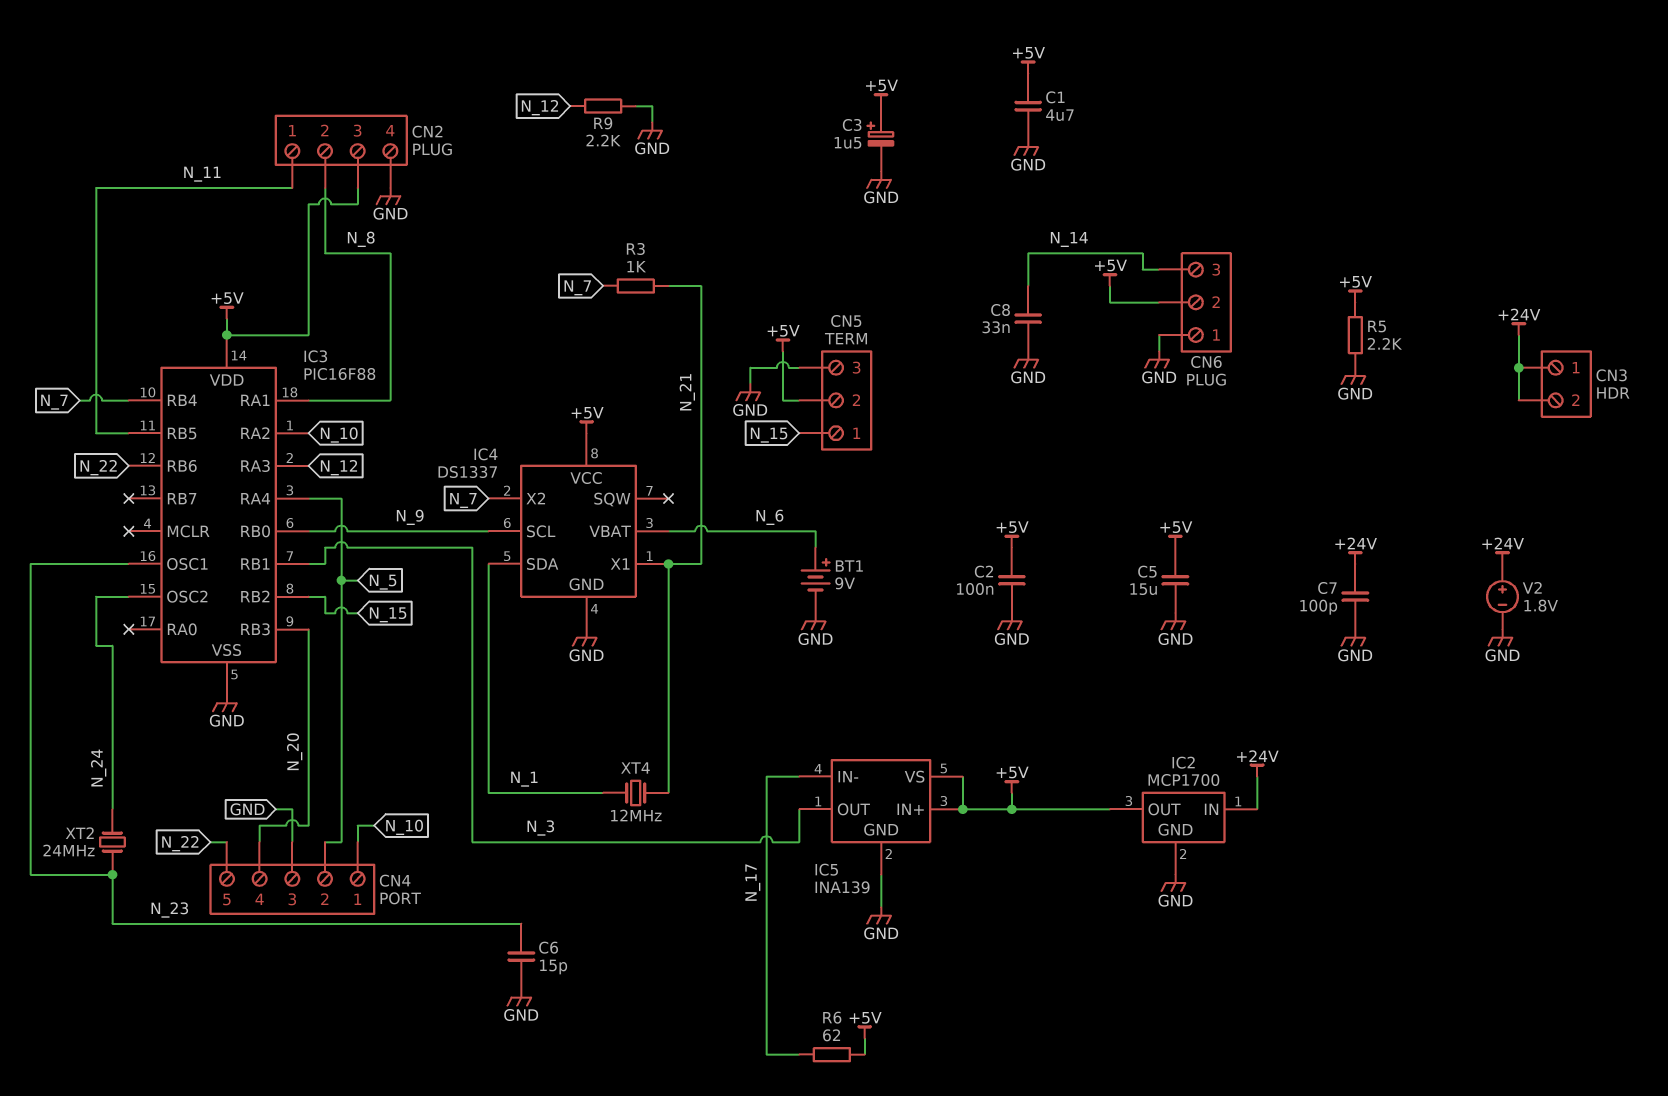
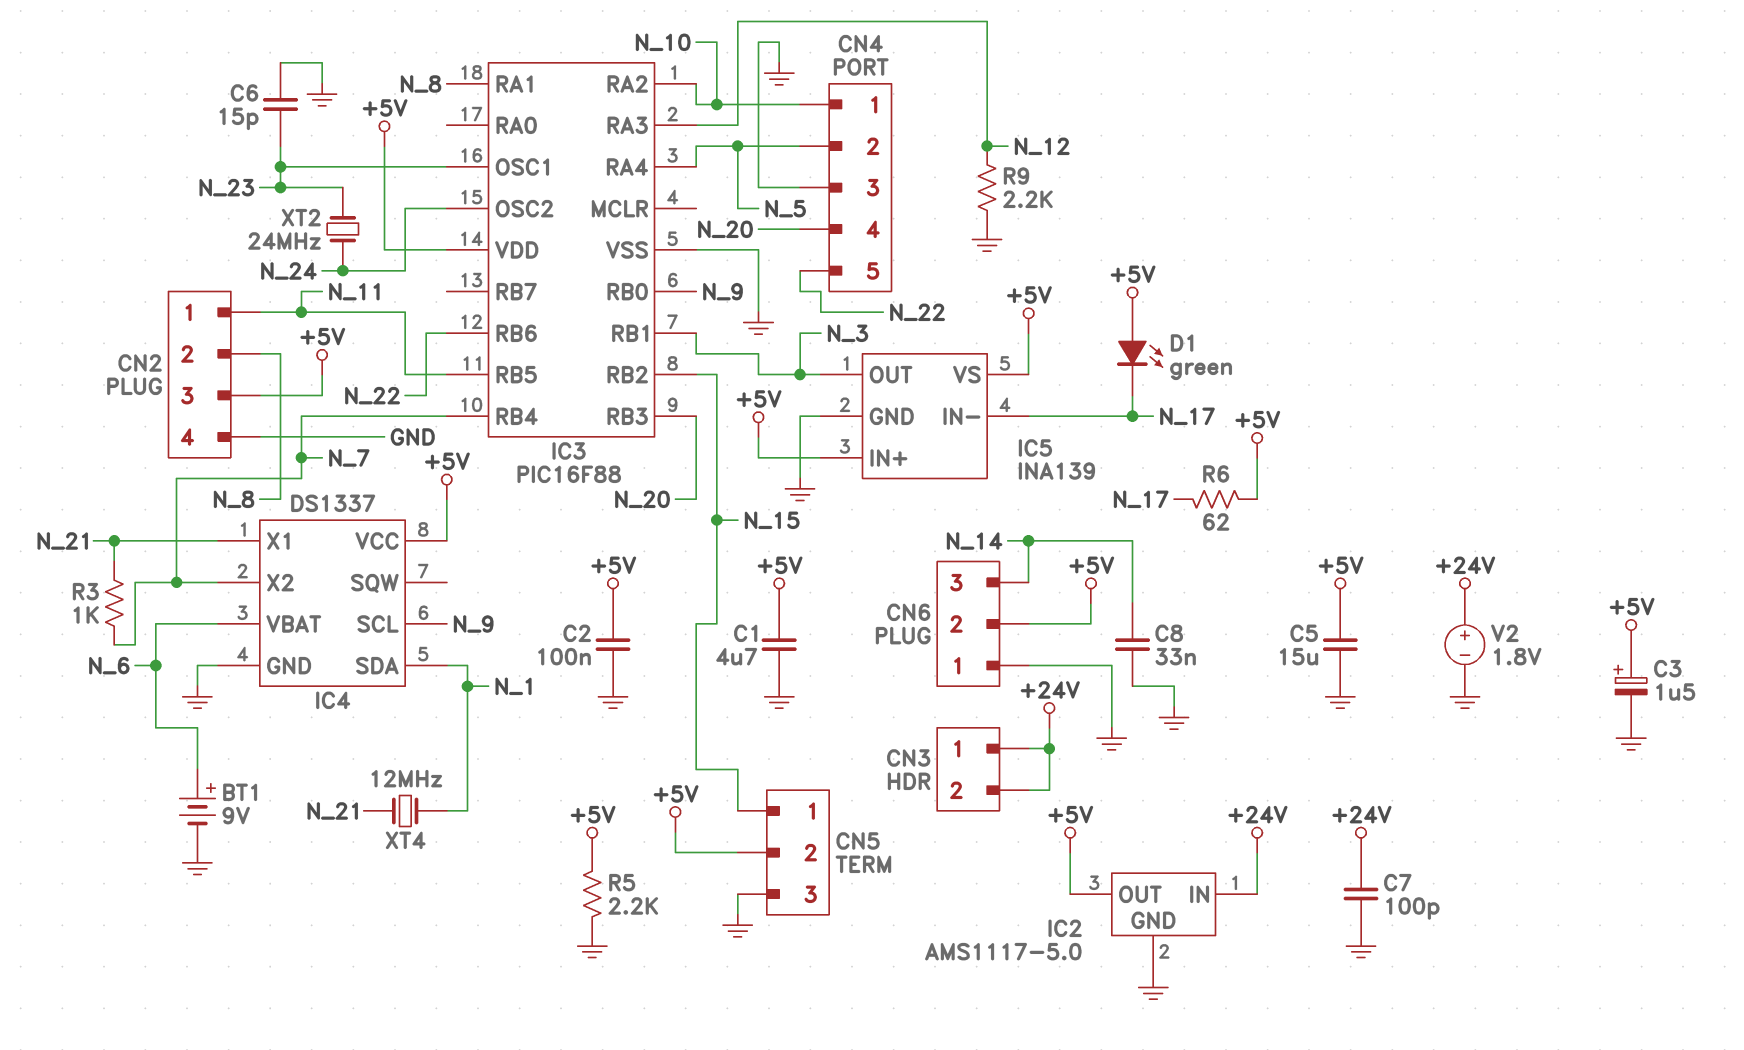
D1: none -> LED green (A +5V, K N_17)
IC2: MCP1700 -> AMS1117-5.0

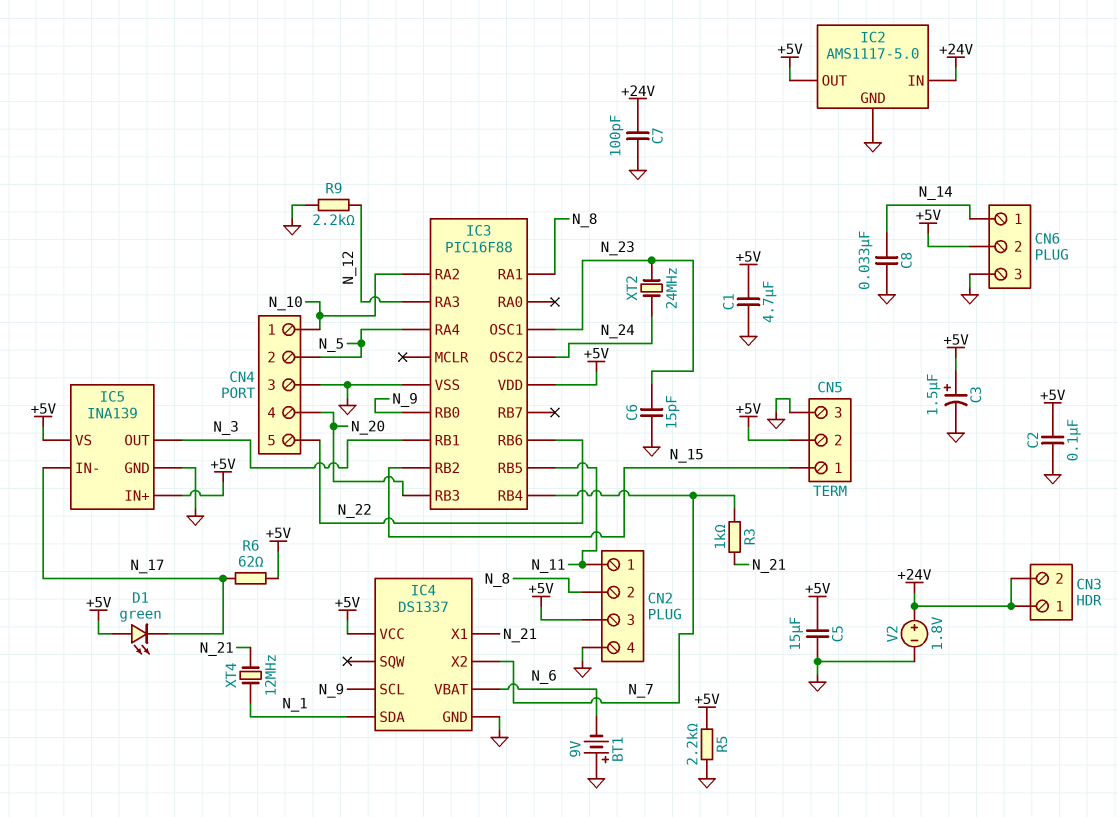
BT1: 9V (plus N_6, minus GND) -> 9V (plus GND, minus N_6)
CN6 pin 1: GND -> N_14
CN6 pin 3: N_14 -> GND

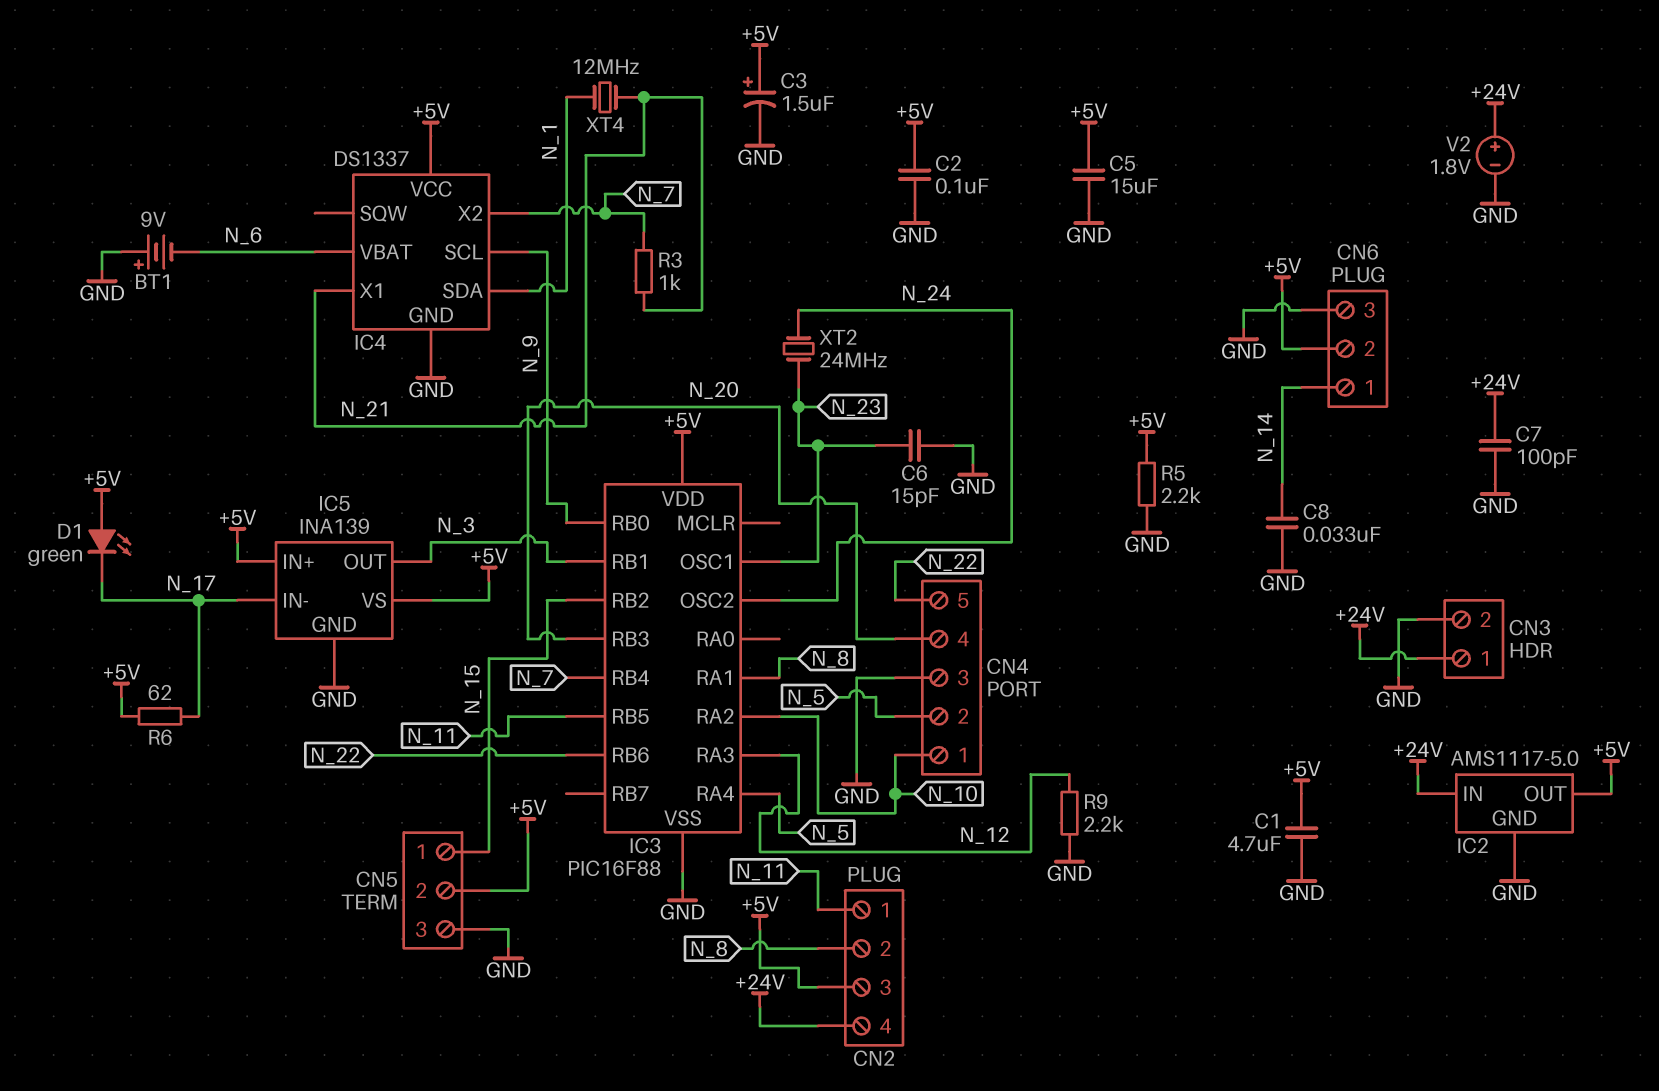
CN2 pin 4: GND -> +24V
CN3 pin 2: +24V -> GND

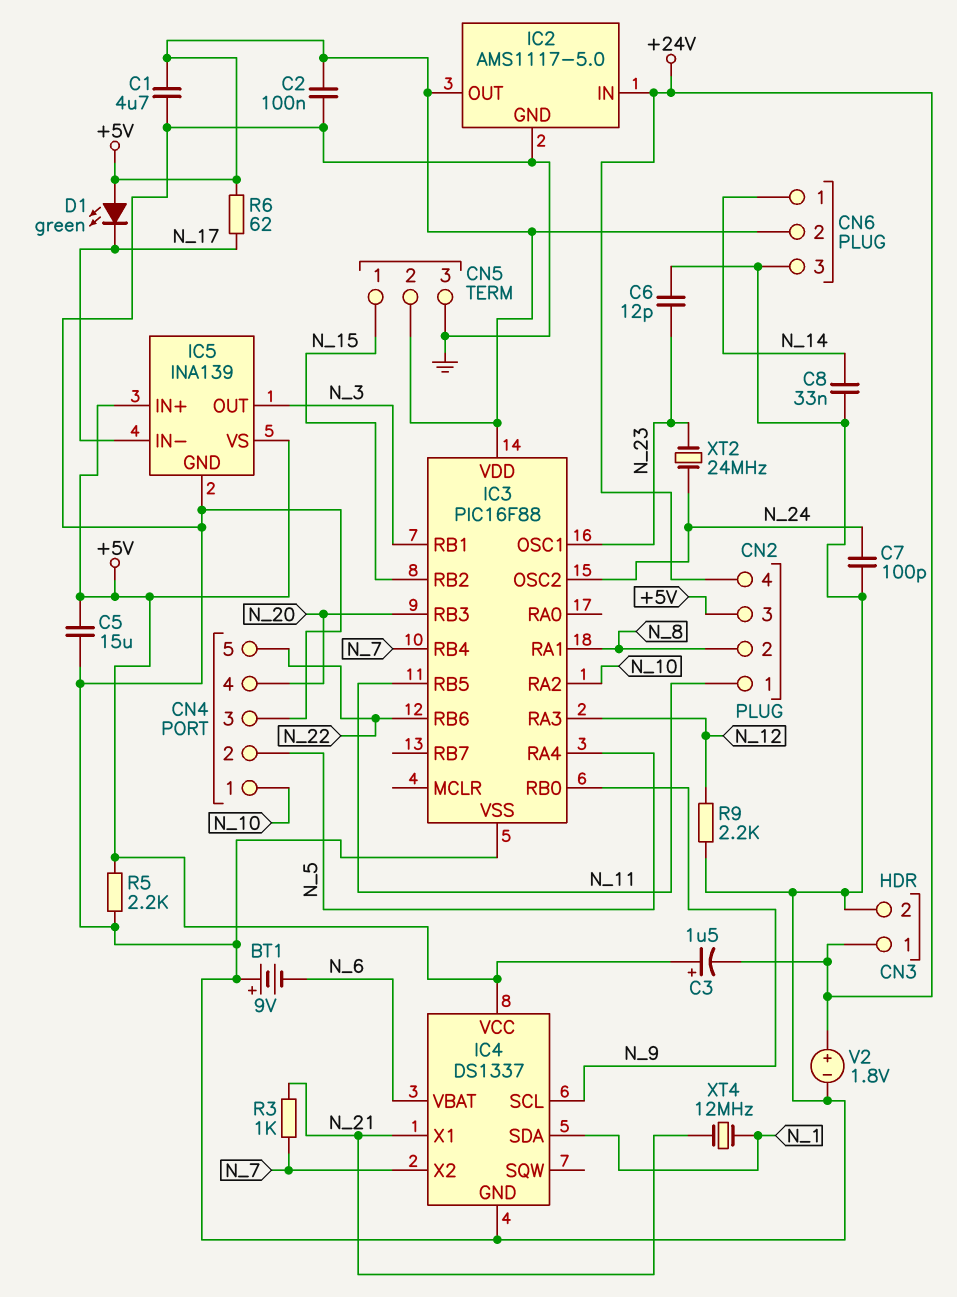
C3: 1.5uF (plus +5V, minus GND) -> 1.5uF (plus +5V, minus +24V)
C6: 15pF (GND, N_23) -> 12pF (GND, N_23)
C7: 100pF (+24V, GND) -> 100pF (GND, N_24)

